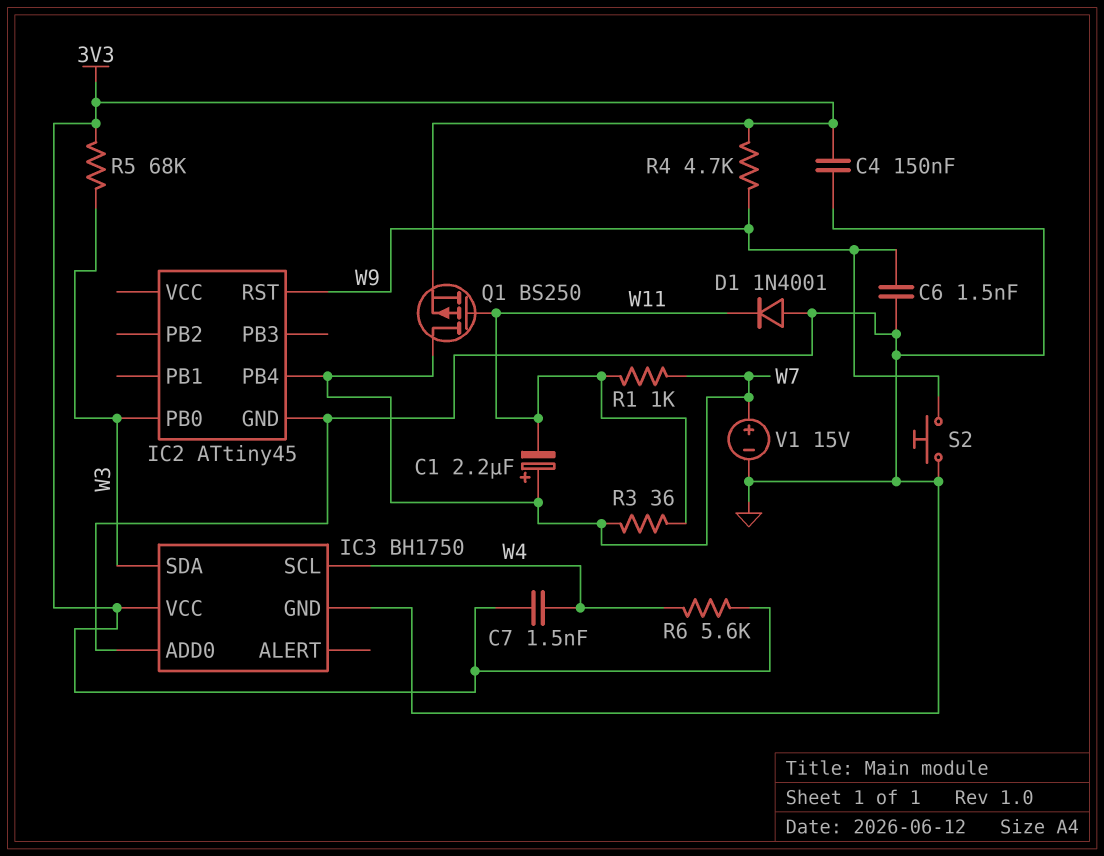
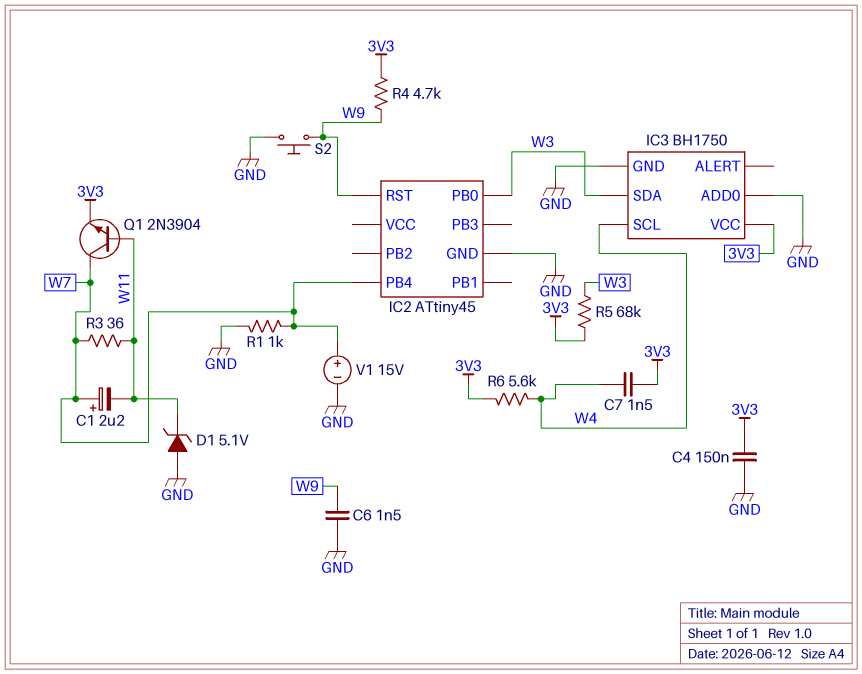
D1: diode 1N4001 (A GND, K W11) -> zener 5.1V (A GND, K W11)
Q1: PMOS BS250 (G W11, D W7, S 3V3) -> NPN 2N3904 (B W11, C W7, E 3V3)
R1: 1k (W7, W11) -> 1k (GND, W7)

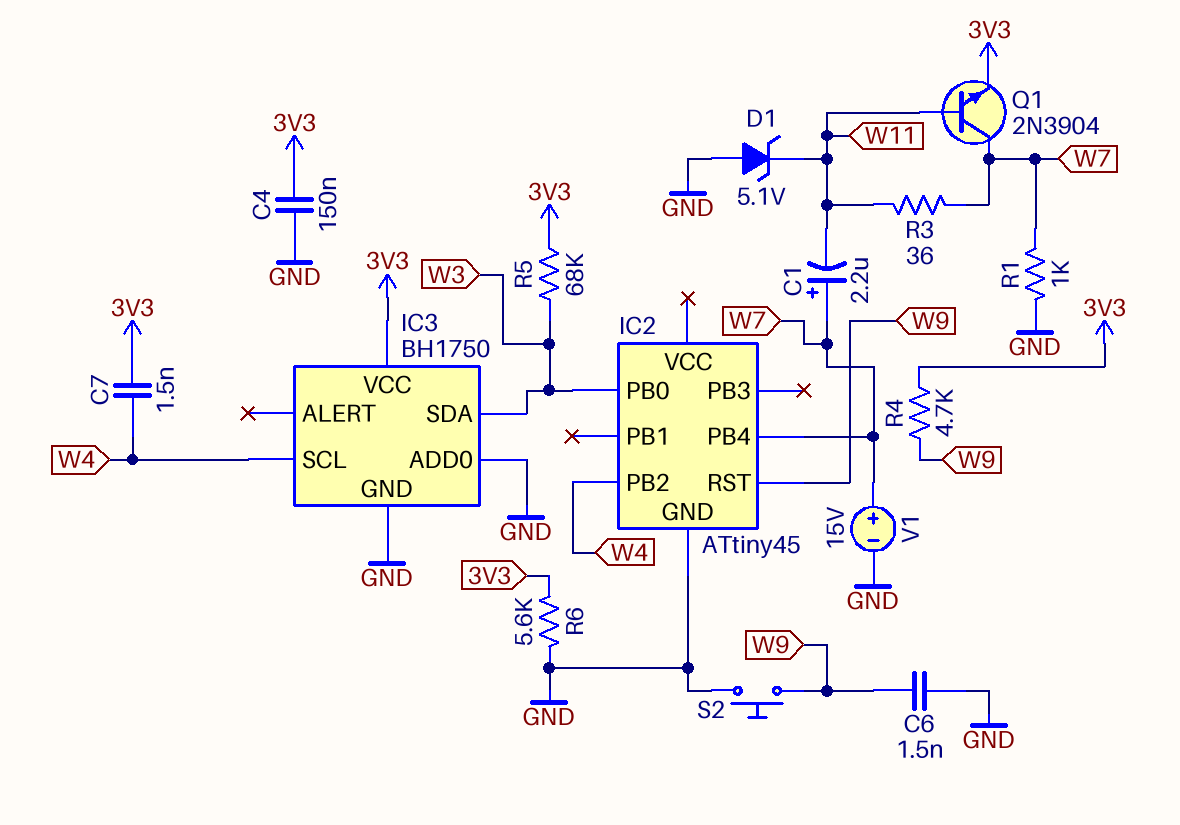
IC2 pin PB2: none -> W4
R6: 5.6k (3V3, W4) -> 5.6k (3V3, GND)

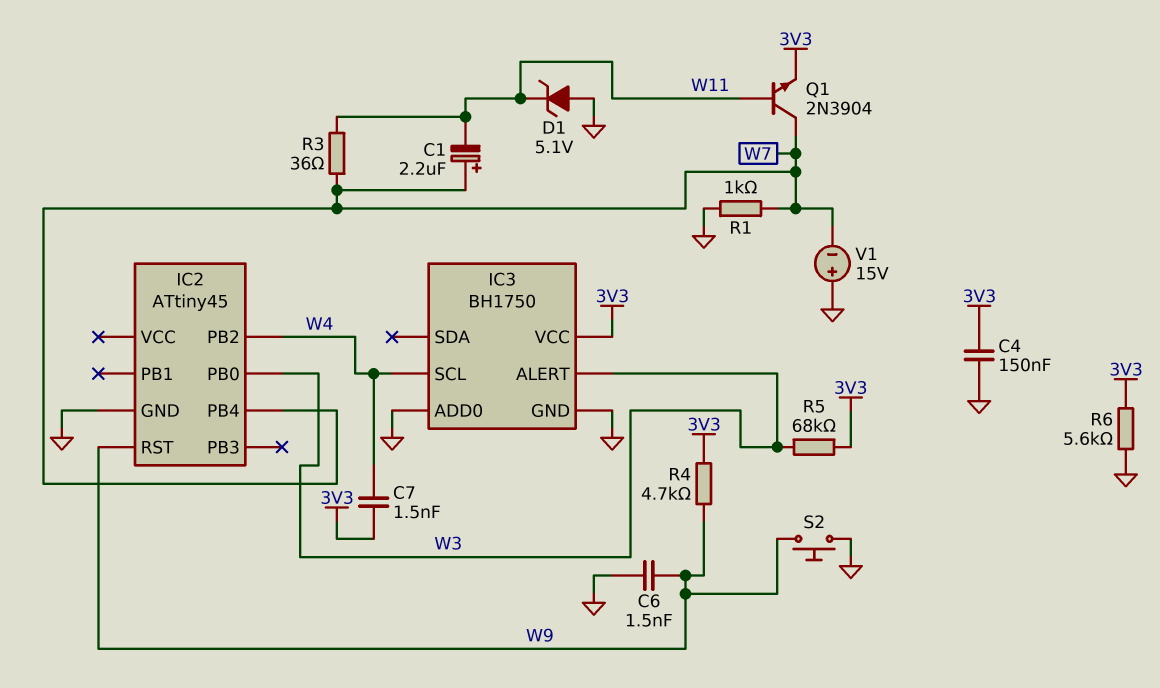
IC3 pin ALERT: none -> W3
IC3 pin SDA: W3 -> none
V1: 15V (plus W7, minus GND) -> 15V (plus GND, minus W7)

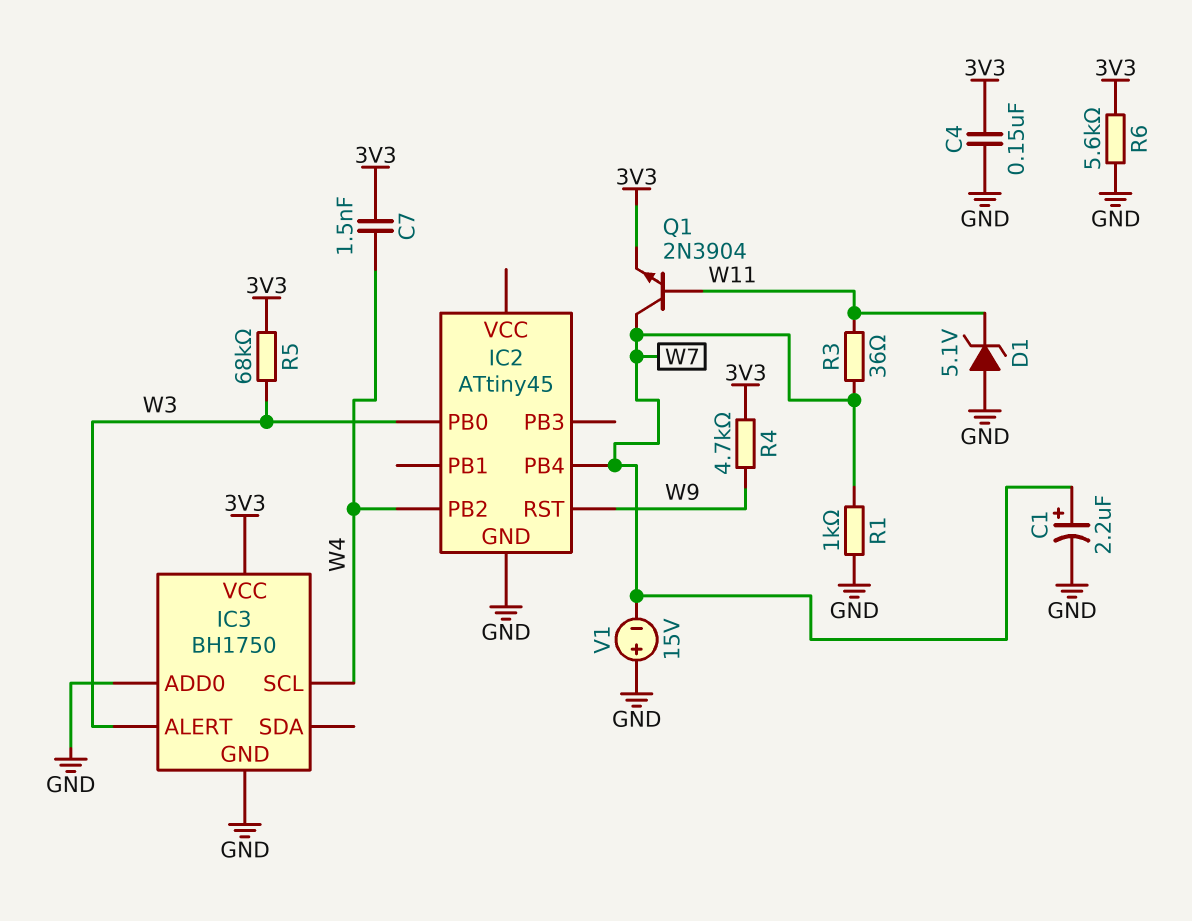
C1: 2.2uF (plus W7, minus W11) -> 2.2uF (plus W7, minus GND)
C6: 1.5nF (GND, W9) -> none
S2: button (GND, W9) -> none

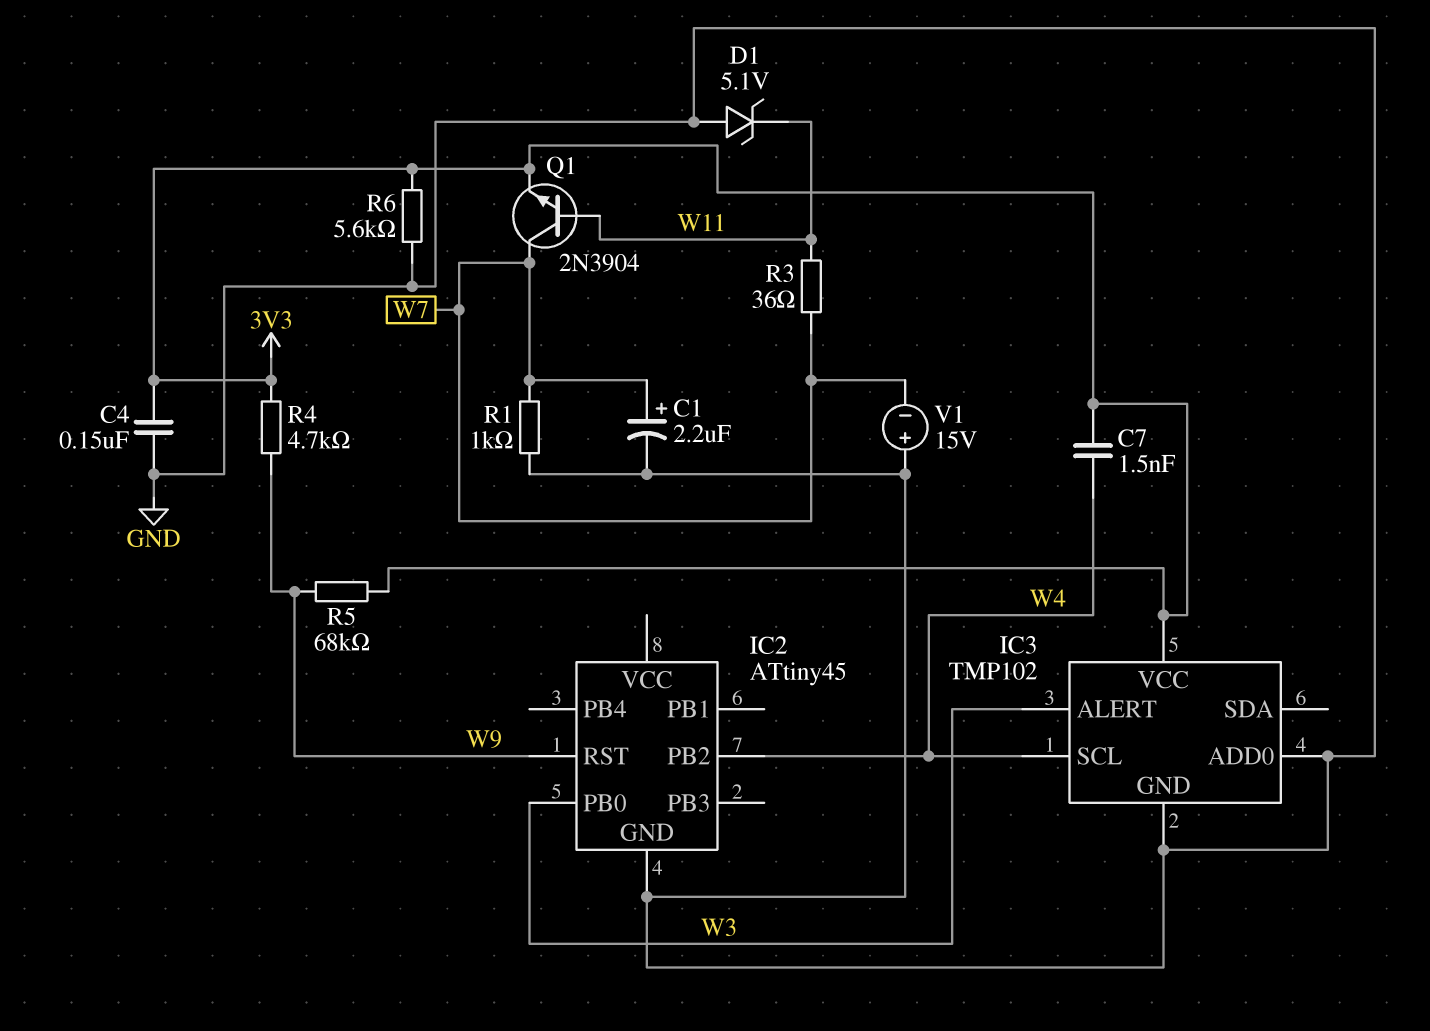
IC2 pin PB4: W7 -> none
IC3: BH1750 -> TMP102
R5: 68k (3V3, W3) -> 68k (3V3, W9)

